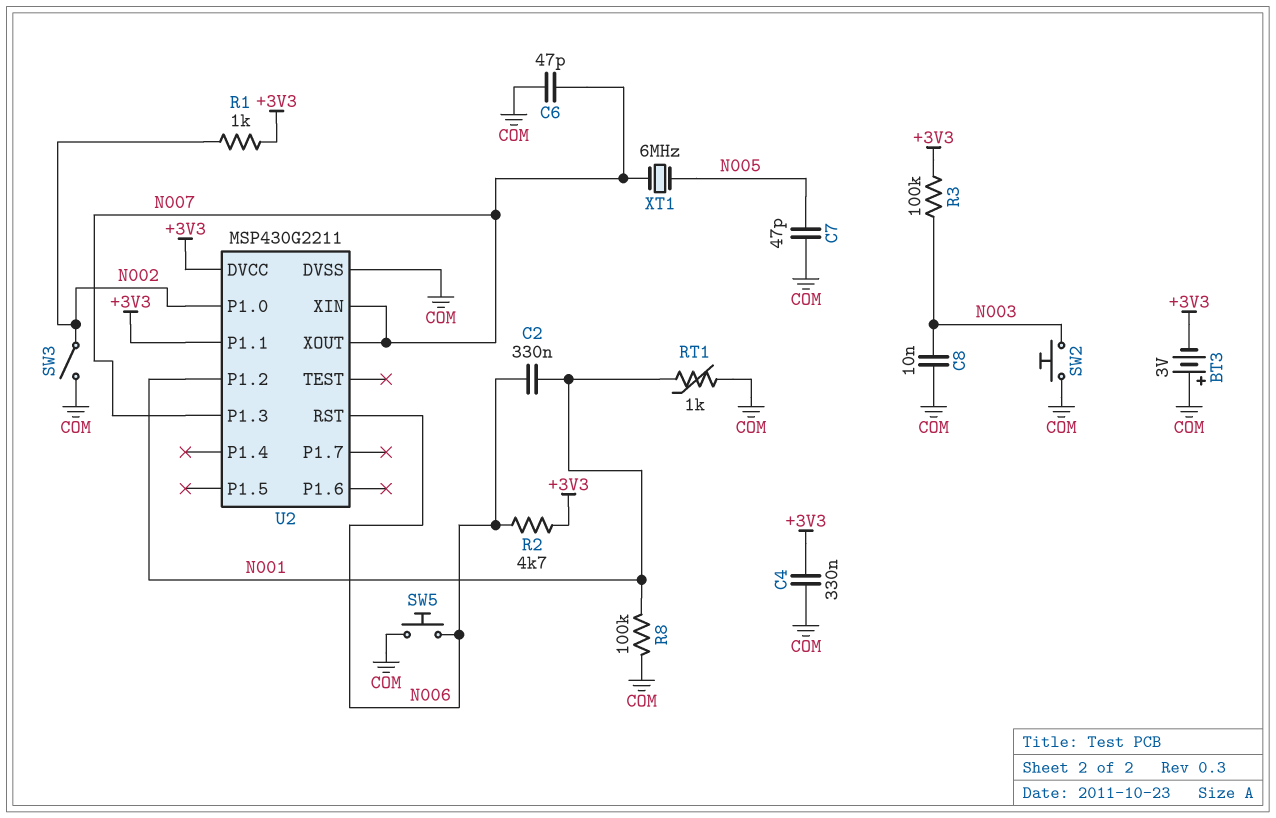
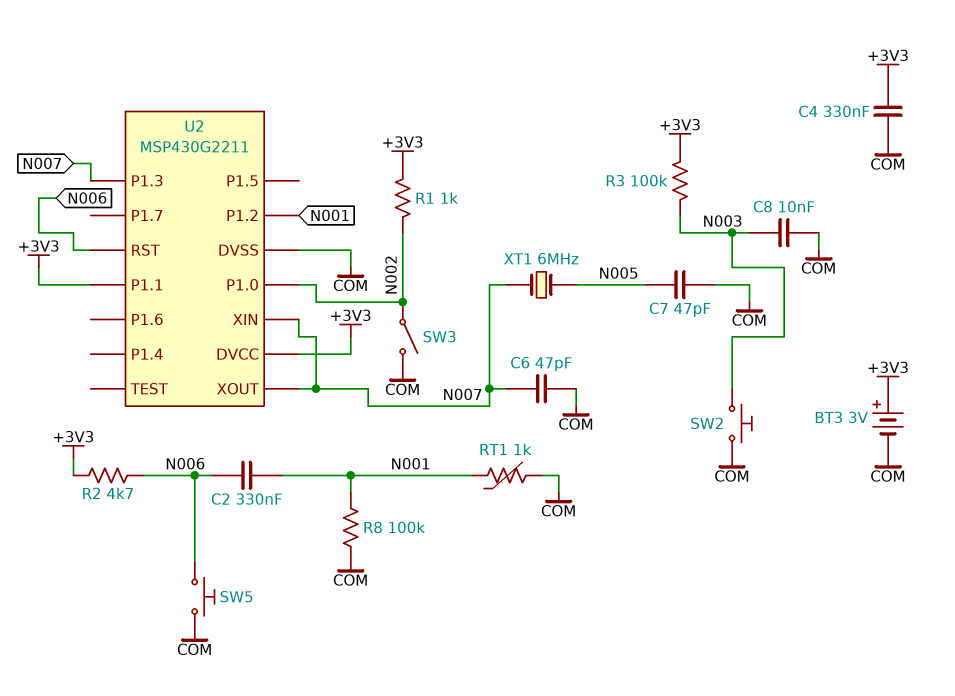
BT3: 3V (plus COM, minus +3V3) -> 3V (plus +3V3, minus COM)

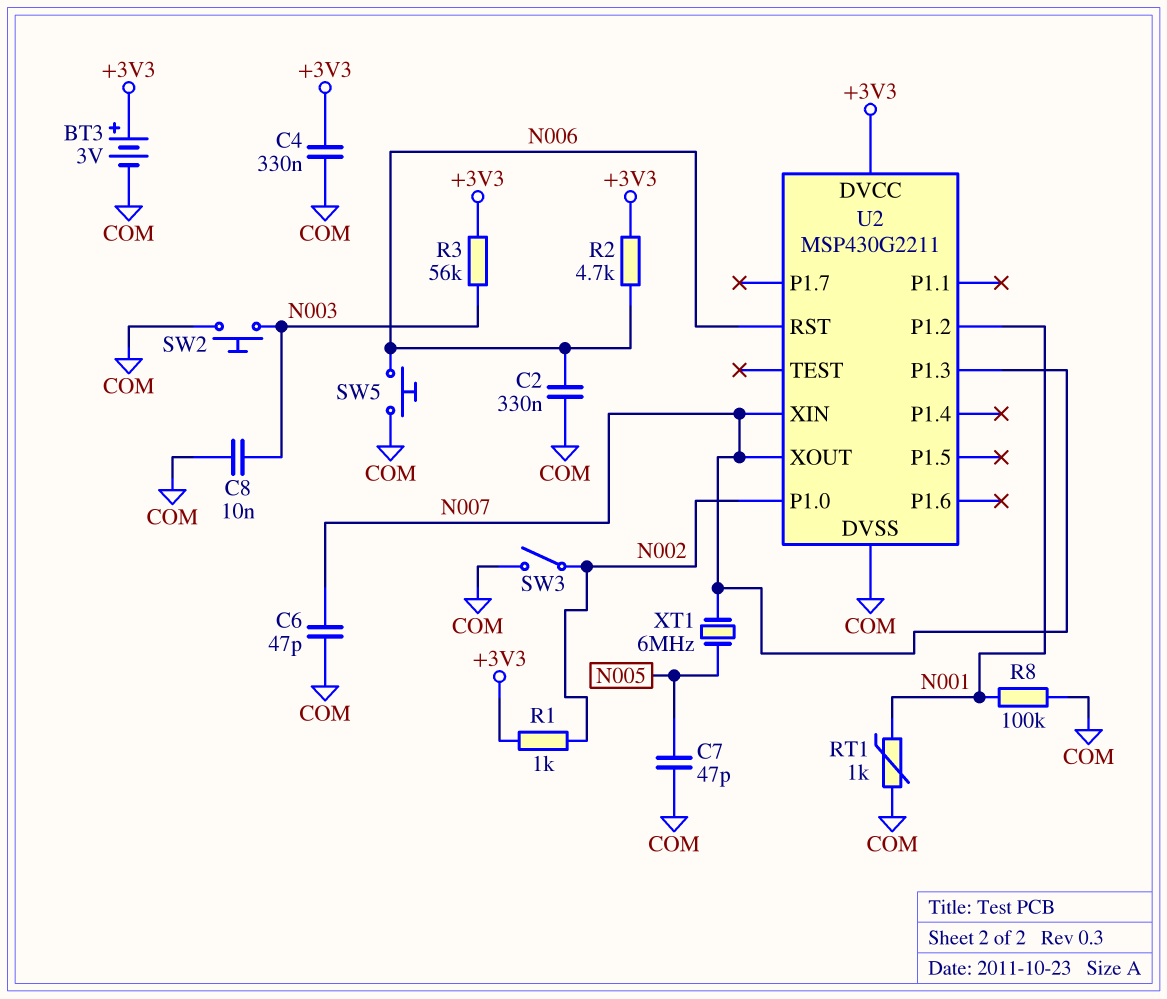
C2: 330nF (N001, N006) -> 330nF (COM, N006)
R3: 100k (+3V3, N003) -> 56k (+3V3, N003)
U2 pin P1.1: +3V3 -> none

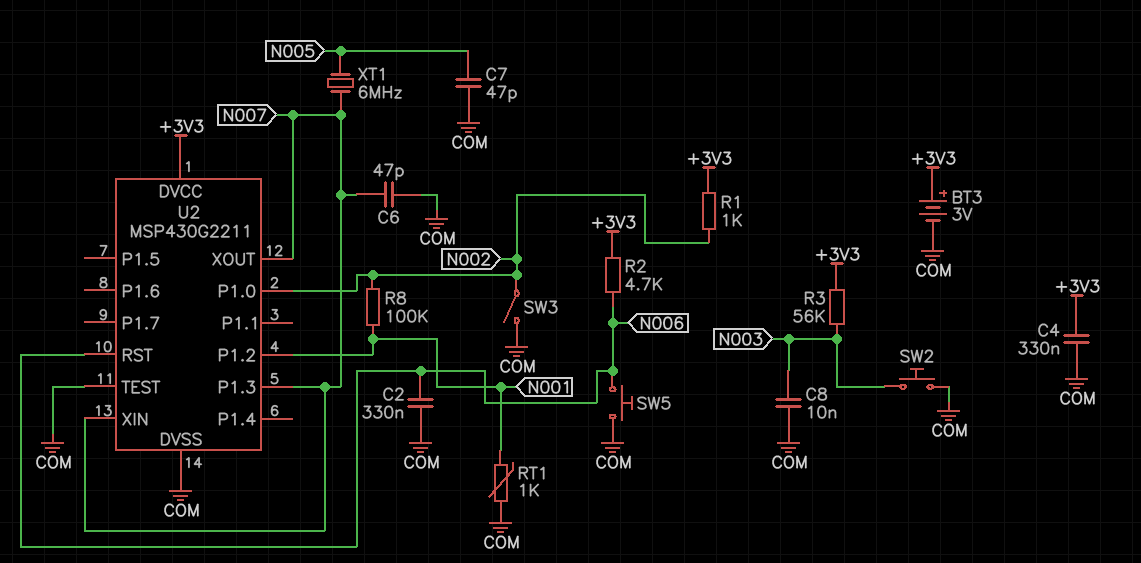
R8: 100k (COM, N001) -> 100k (N001, N002)
U2 pin TEST: none -> COM

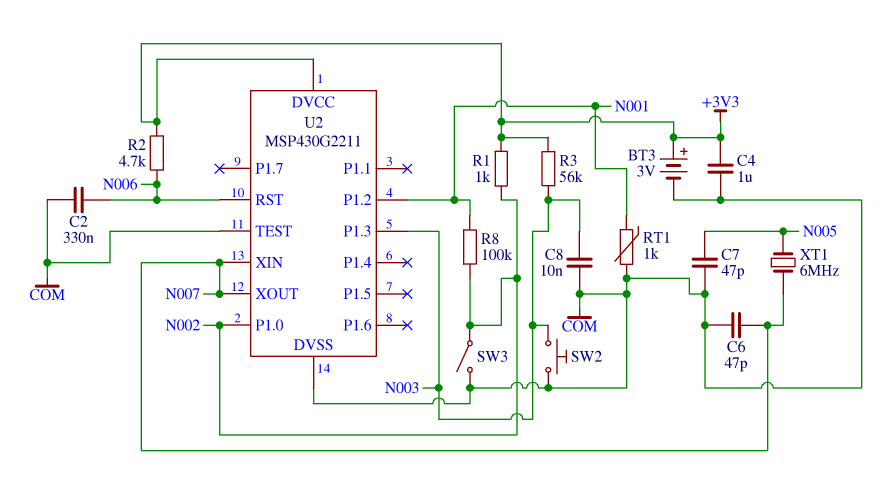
C4: 330nF (+3V3, COM) -> 1uF (+3V3, COM)
SW5: button (COM, N006) -> none
U2 pin P1.3: N007 -> N003

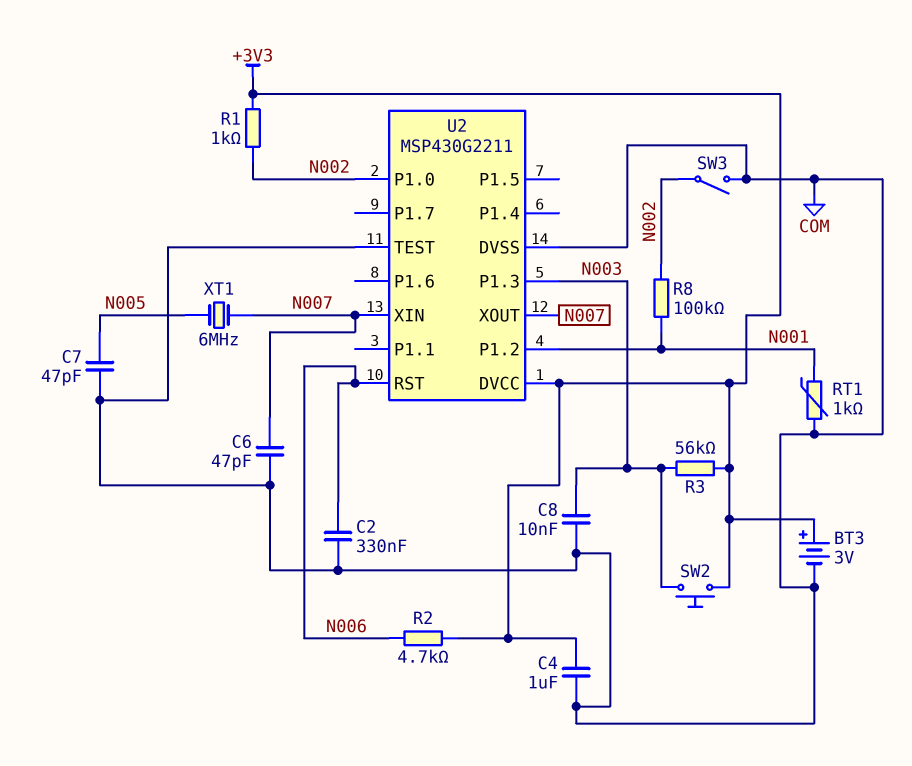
SW2: button (COM, N003) -> button (+3V3, N003)

